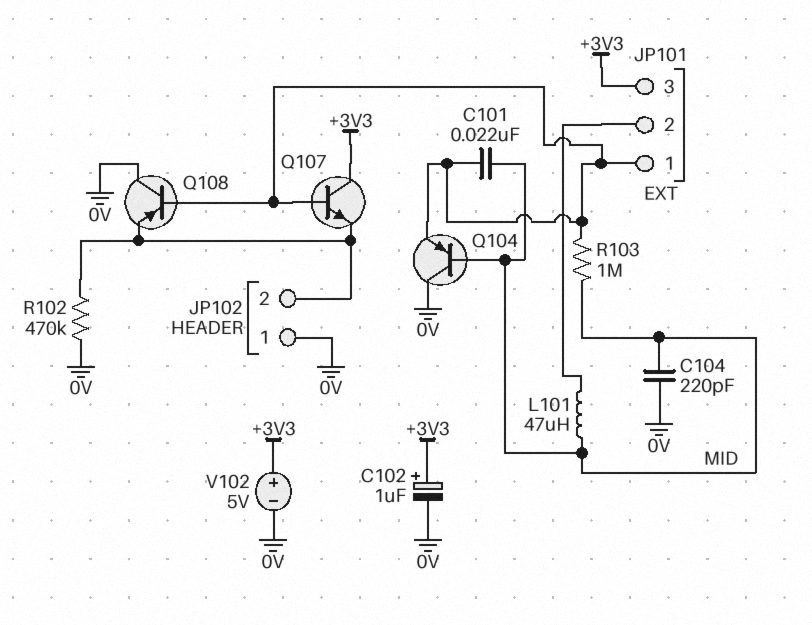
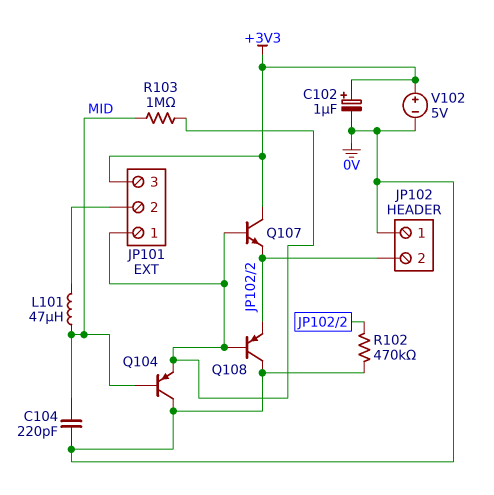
C101: 22nF (JP101/1, MID) -> none

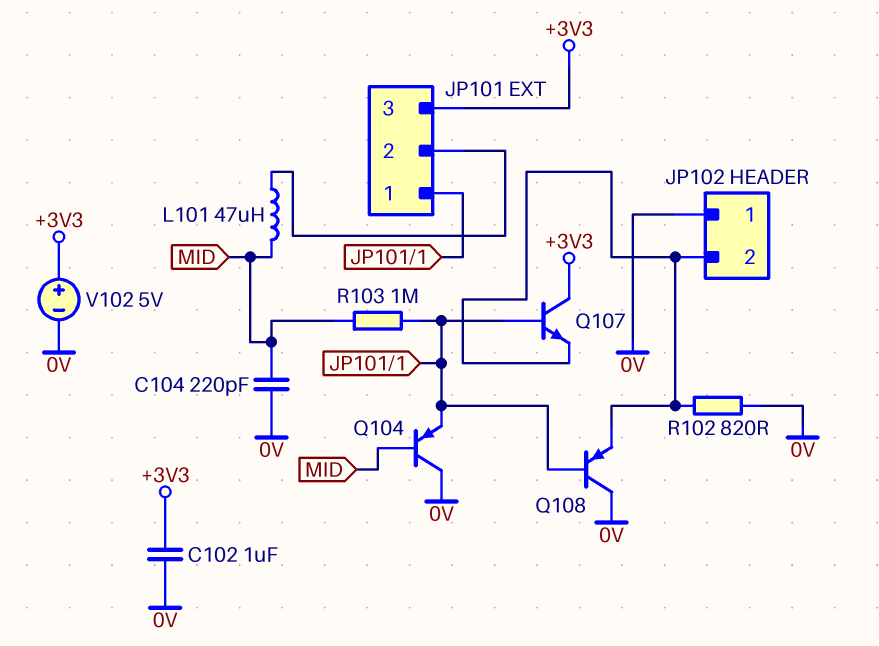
C102: 1uF (plus +3V3, minus 0V) -> 1uF (+3V3, 0V)
R102: 470k (0V, JP102/2) -> 820 (0V, JP102/2)

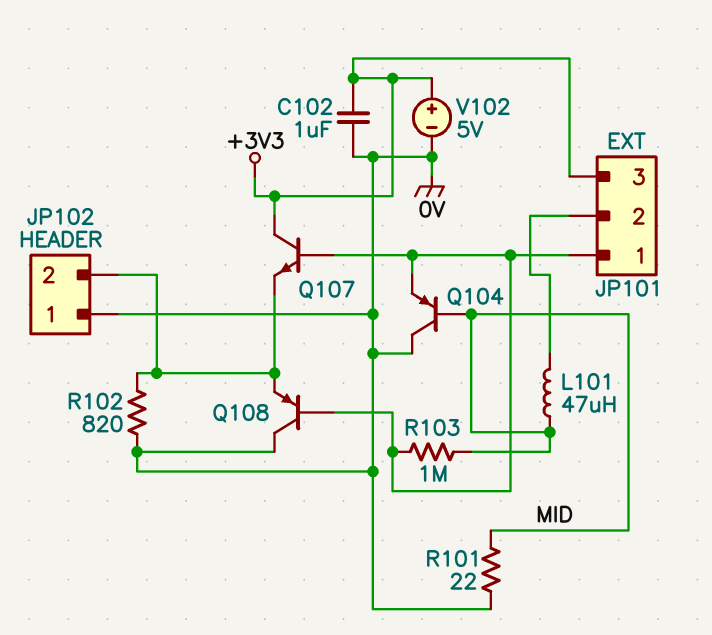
C104: 220pF (0V, MID) -> none
R101: none -> 22 (0V, MID)

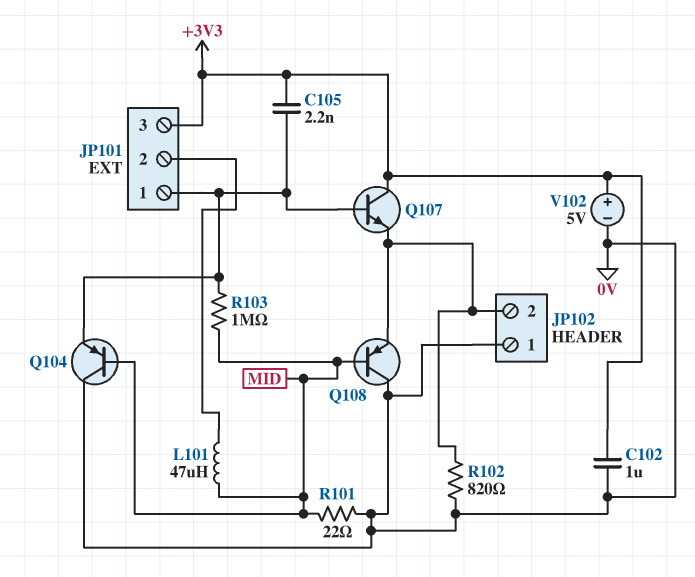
C105: none -> 2.2nF (+3V3, JP101/1)
Q108: PNP (B JP101/1, C 0V, E JP102/2) -> PNP (B MID, C 0V, E JP102/2)

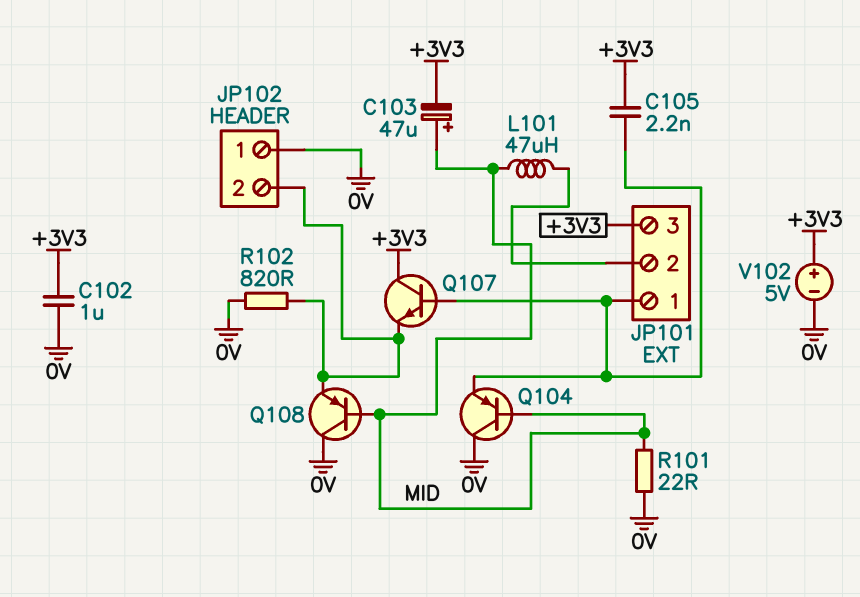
C103: none -> 47uF (plus MID, minus +3V3)
R103: 1M (JP101/1, MID) -> none

